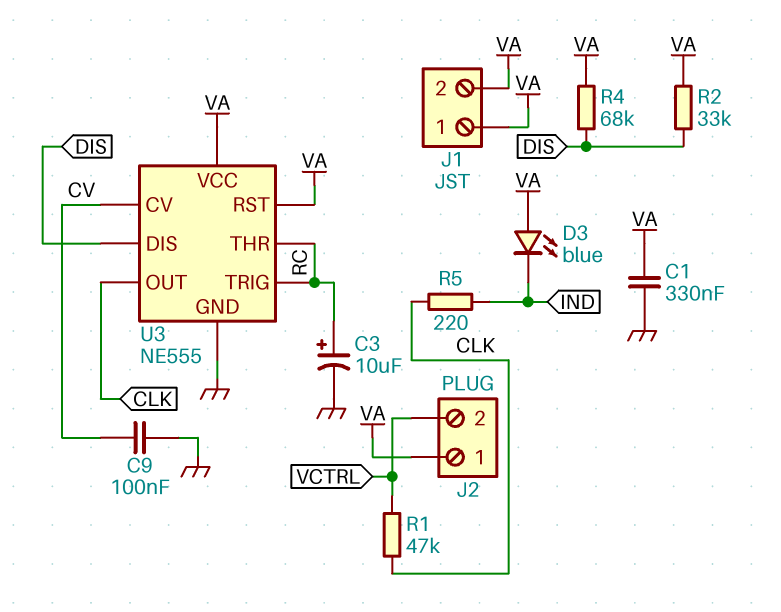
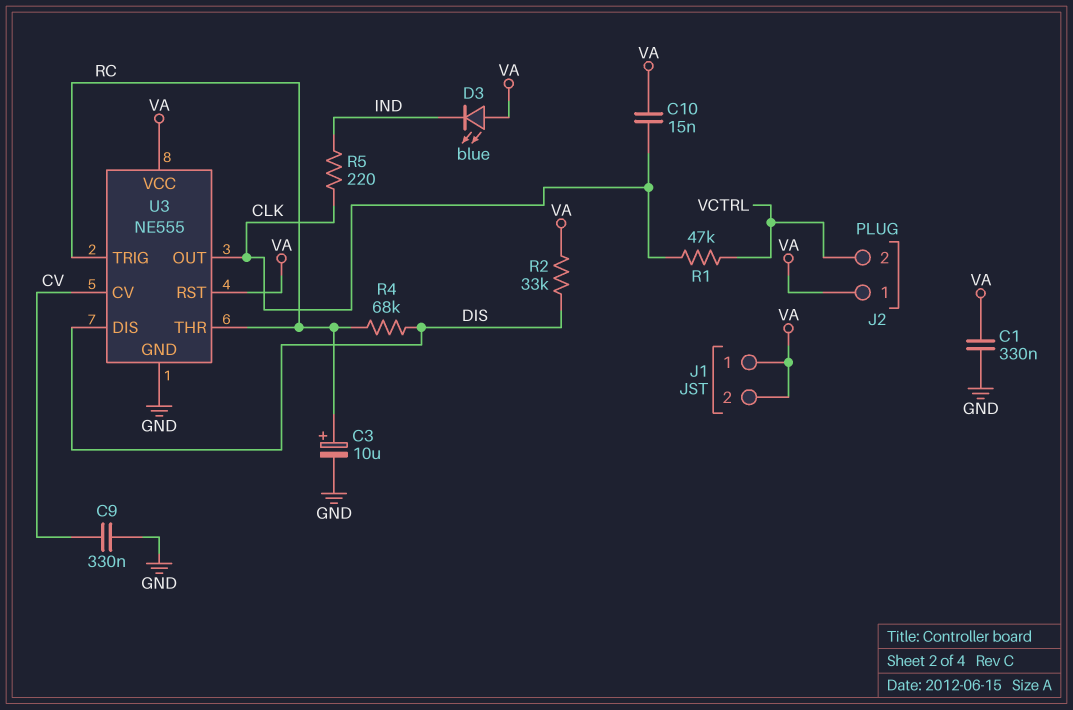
C9: 100nF (CV, GND) -> 330nF (CV, GND)
C10: none -> 15nF (CLK, VA)
R4: 68k (DIS, VA) -> 68k (DIS, RC)

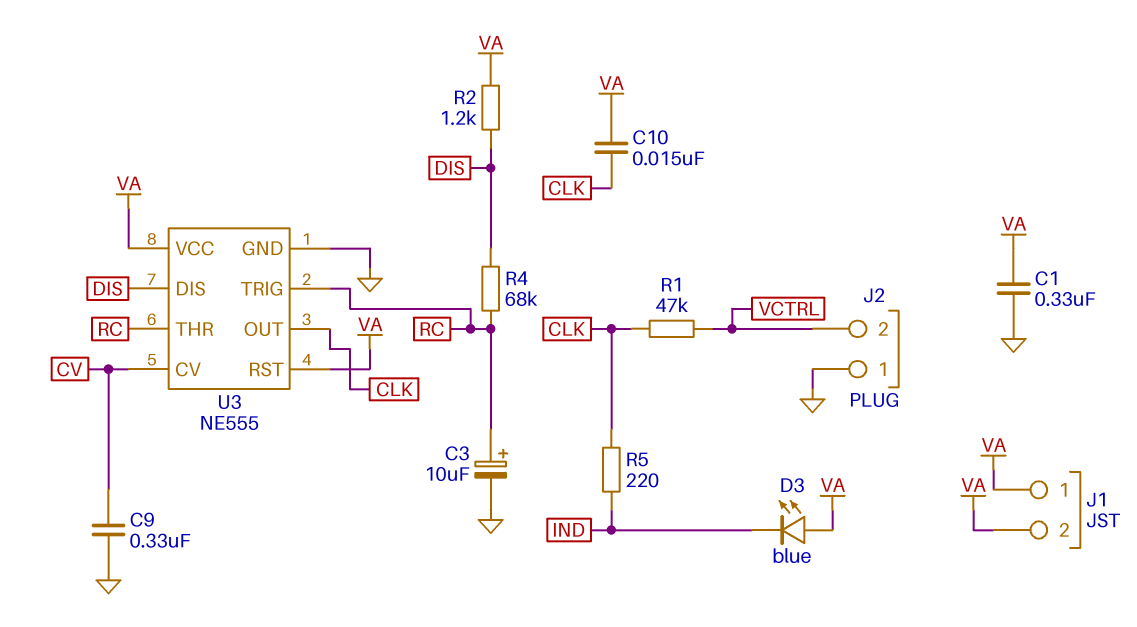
J2 pin 1: VA -> GND
R2: 33k (DIS, VA) -> 1.2k (DIS, VA)

